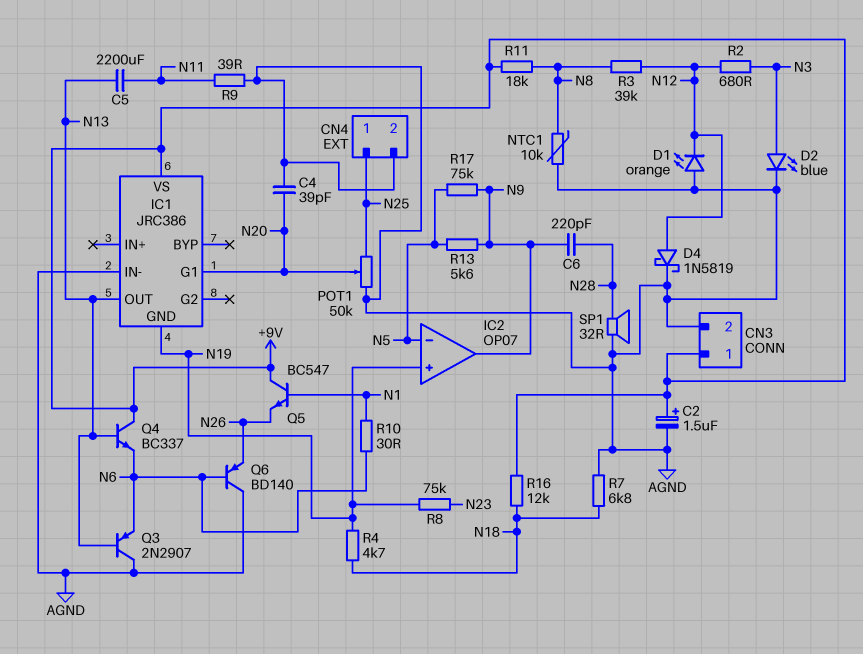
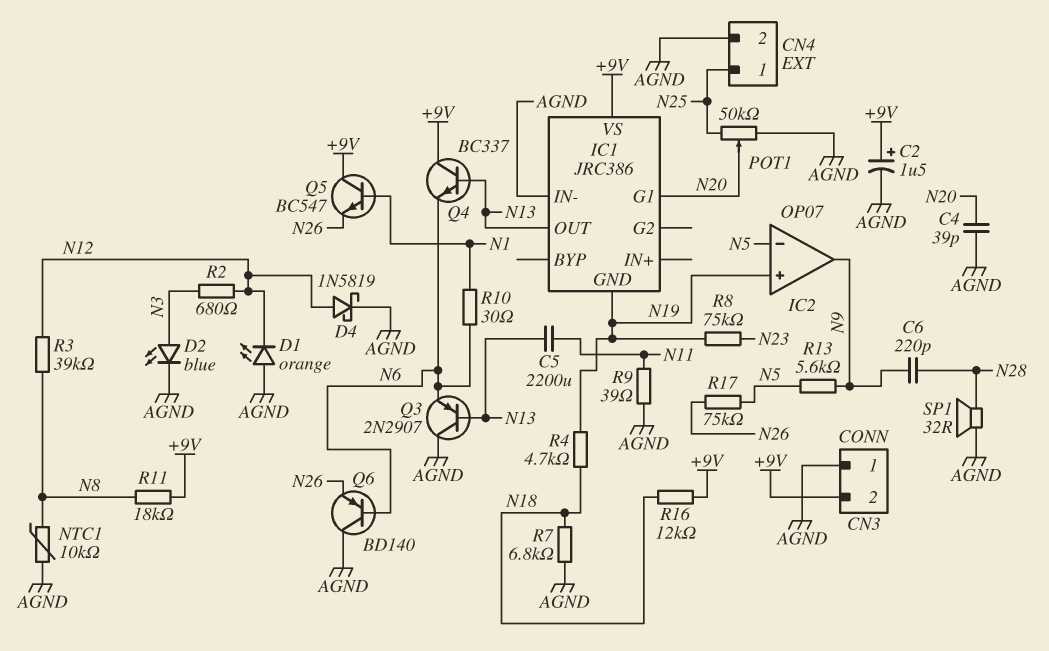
CN3 pin 1: +9V -> AGND
CN3 pin 2: AGND -> +9V
R17: 75k (N5, N9) -> 75k (N5, N26)

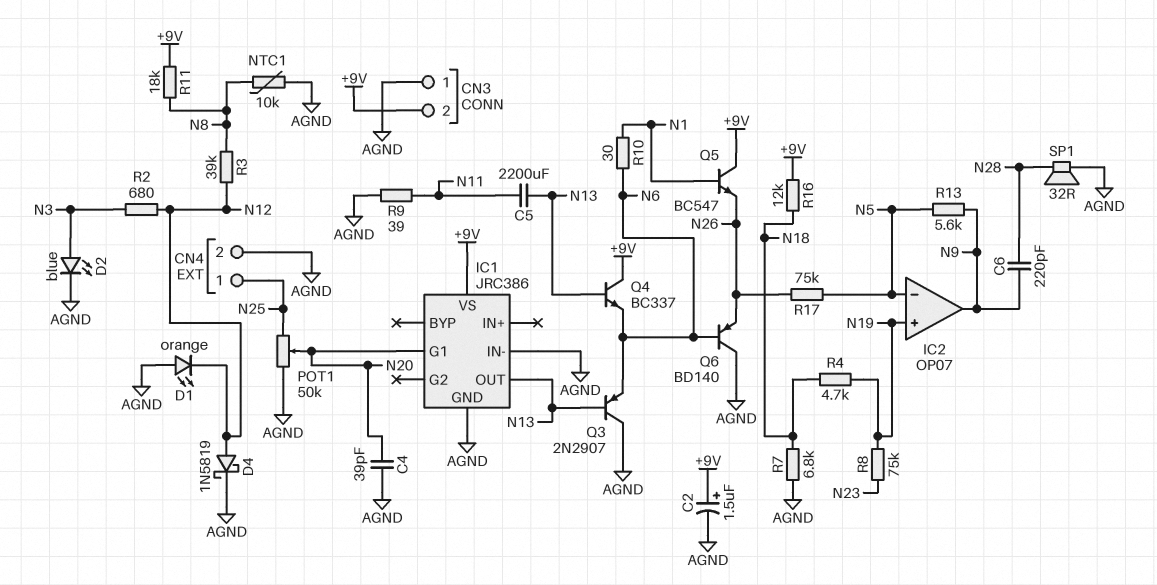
IC1 pin GND: N19 -> AGND

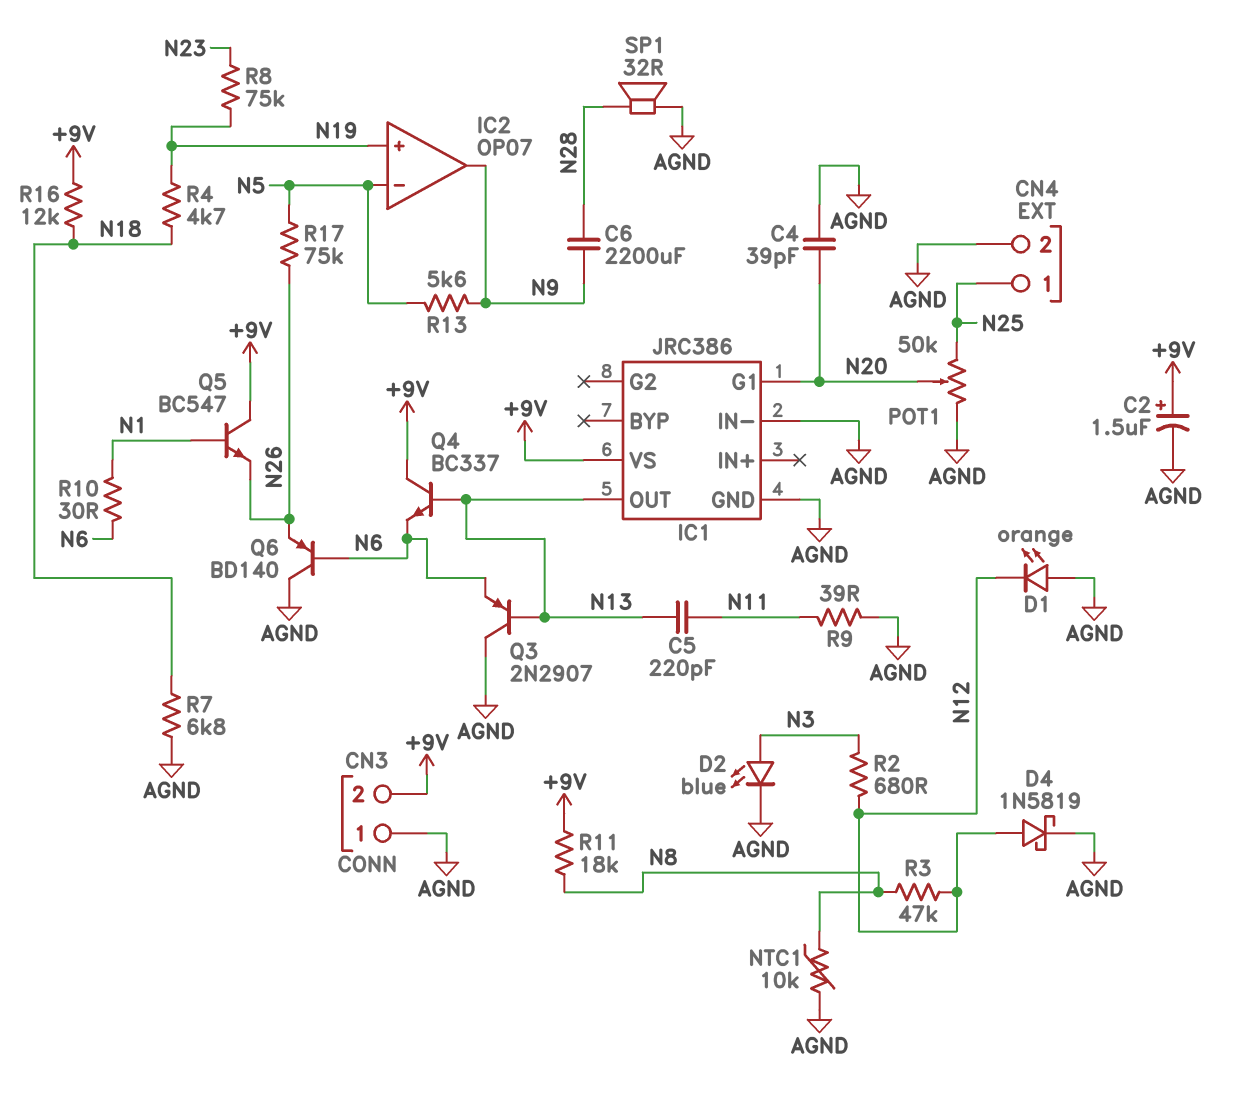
C5: 2200uF (N11, N13) -> 220pF (N11, N13)
C6: 220pF (N9, N28) -> 2200uF (N9, N28)
R3: 39k (N8, N12) -> 47k (N8, N12)

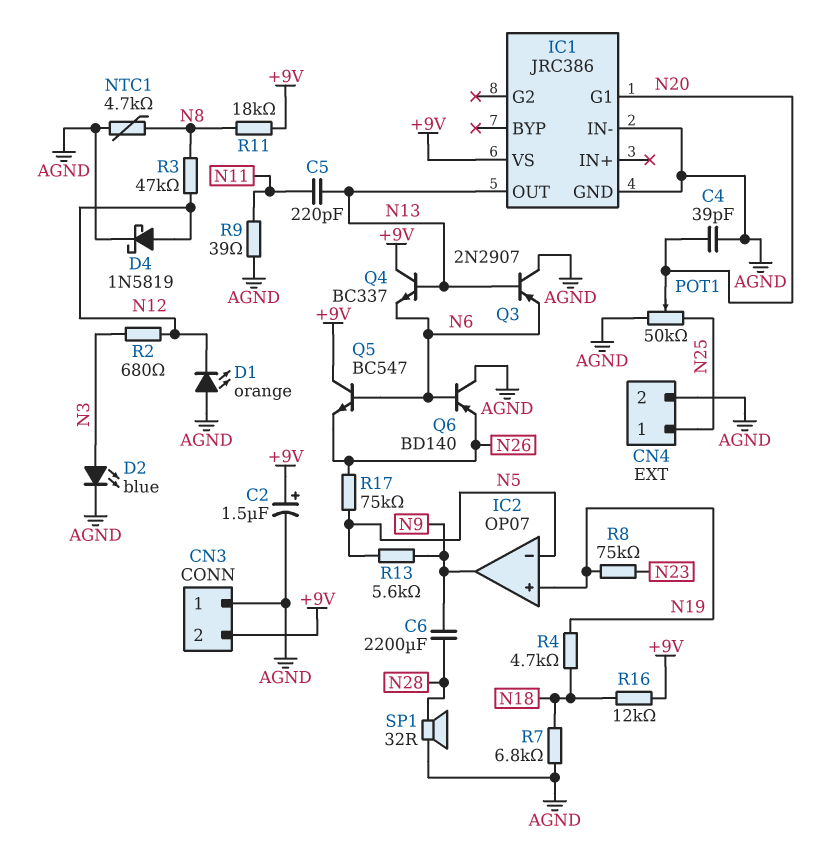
NTC1: 10k (AGND, N8) -> 4.7k (AGND, N8)
Q5: NPN BC547 (B N1, C +9V, E N26) -> NPN BC547 (B N6, C +9V, E N26)
R10: 30 (N1, N6) -> none

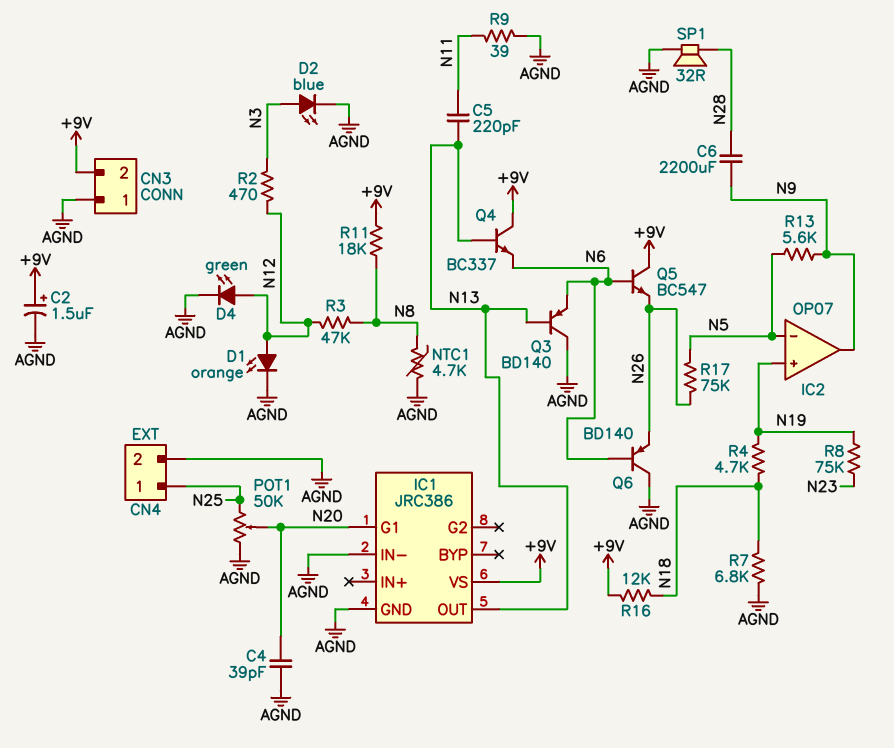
D1: LED orange (A AGND, K N12) -> LED orange (A N12, K AGND)
D4: schottky 1N5819 (A N12, K AGND) -> LED green (A N12, K AGND)
Q3: PNP 2N2907 (B N13, C AGND, E N6) -> PNP BD140 (B N13, C AGND, E N6)
R2: 680 (N3, N12) -> 470 (N3, N12)

